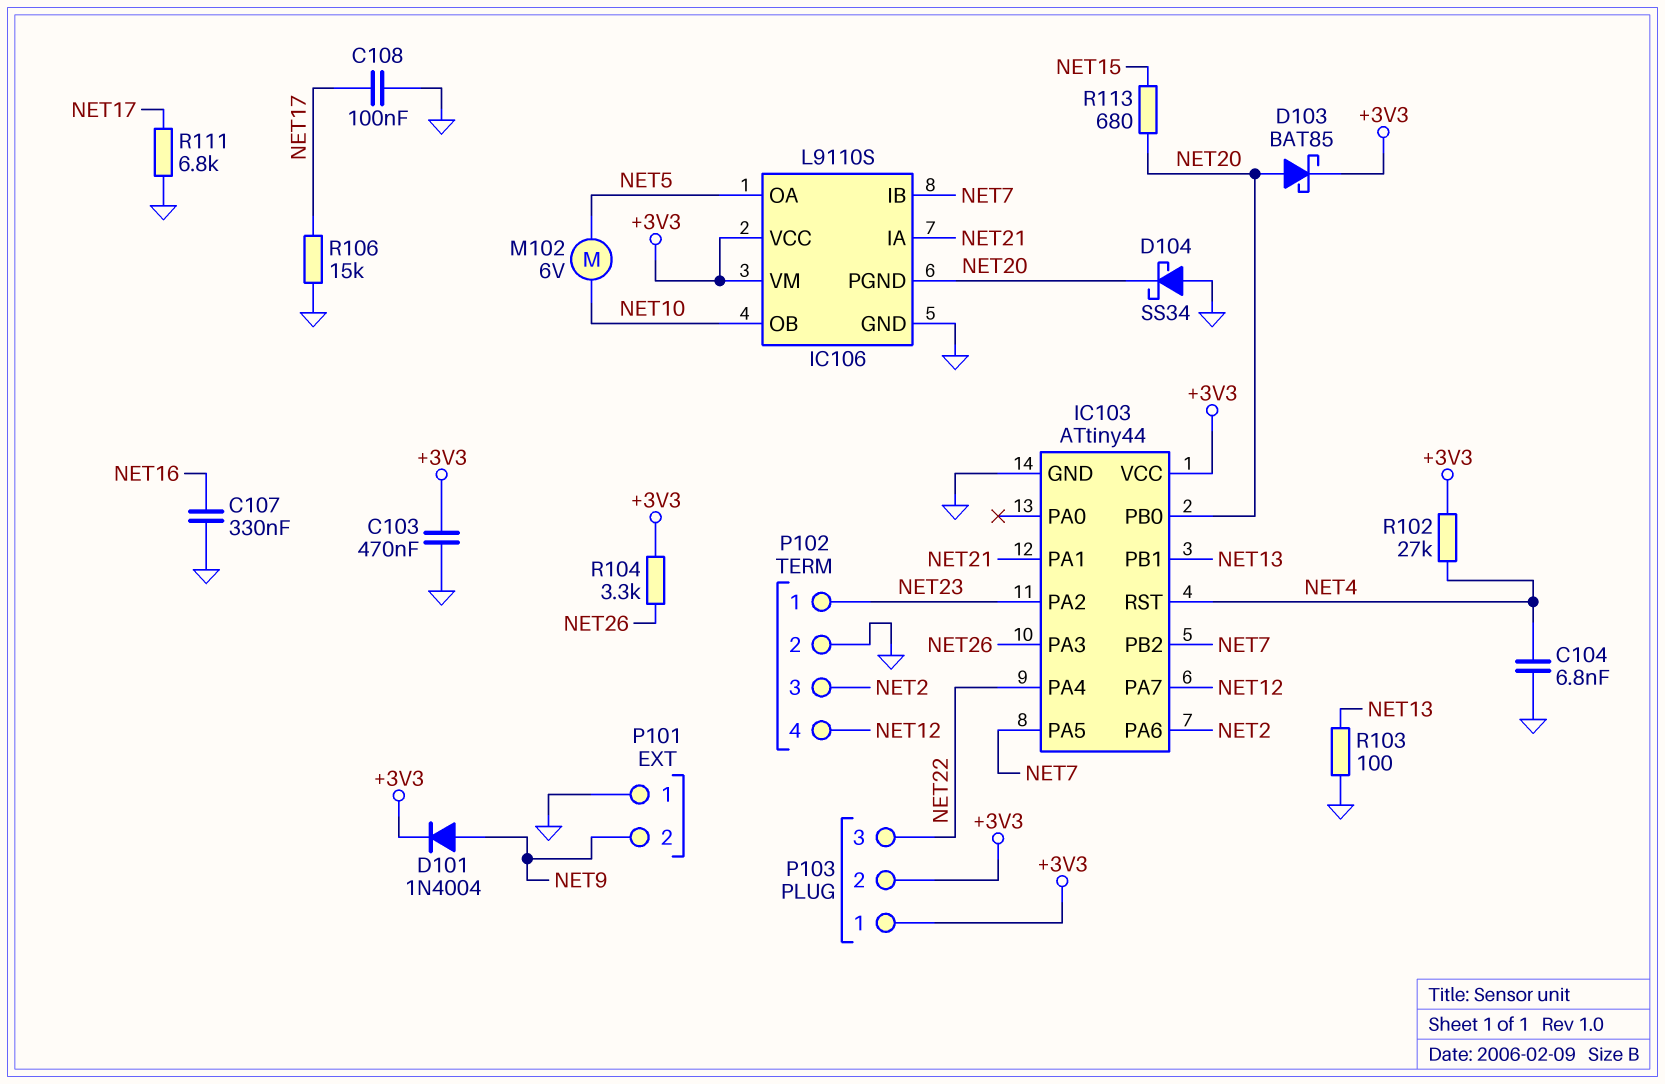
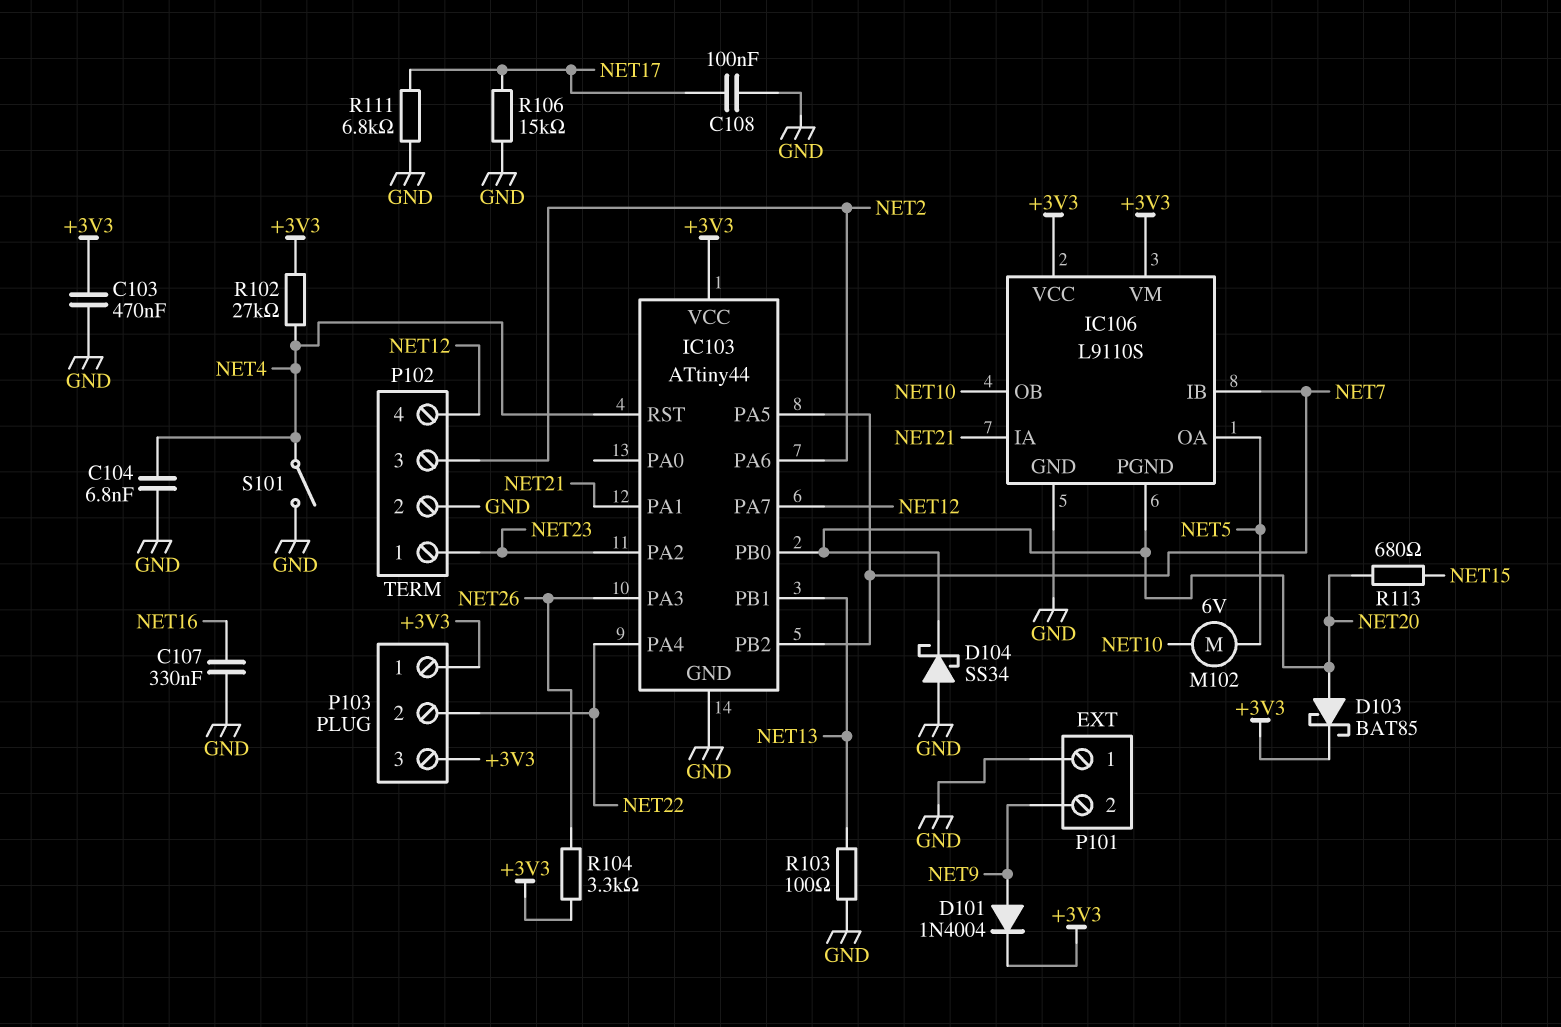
P103 pin 2: +3V3 -> NET22
P103 pin 3: NET22 -> +3V3
S101: none -> switch (GND, NET4)

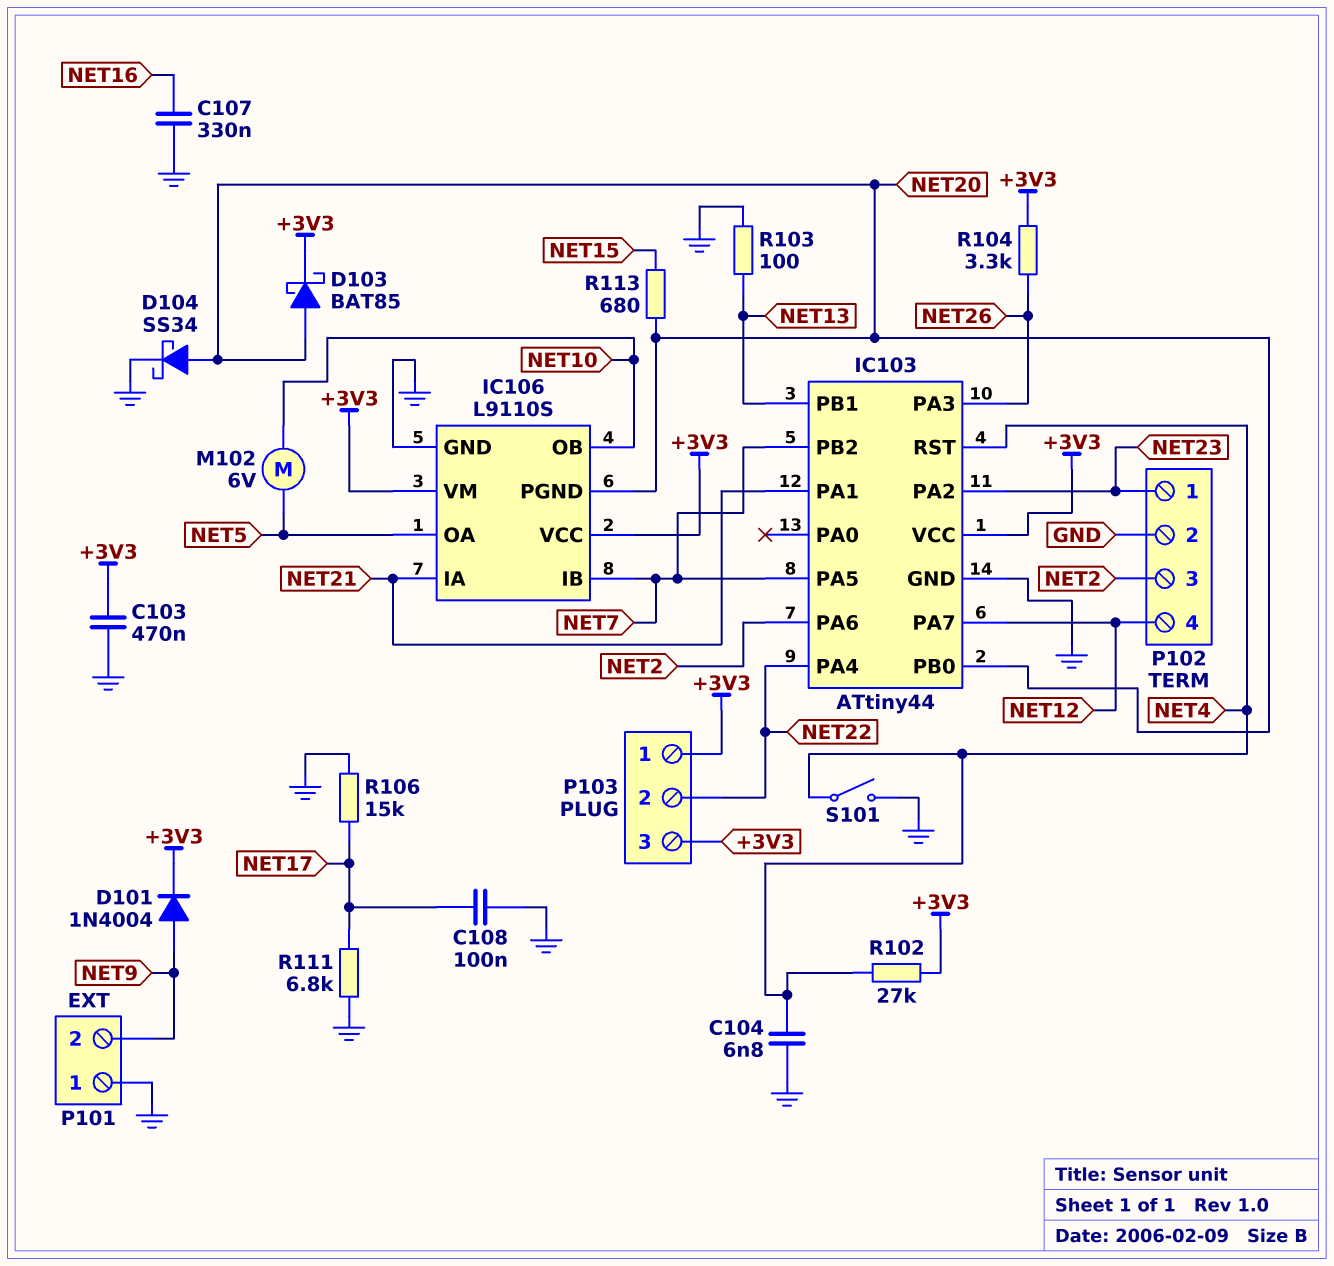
D104: schottky SS34 (A GND, K NET20) -> schottky SS34 (A NET20, K GND)

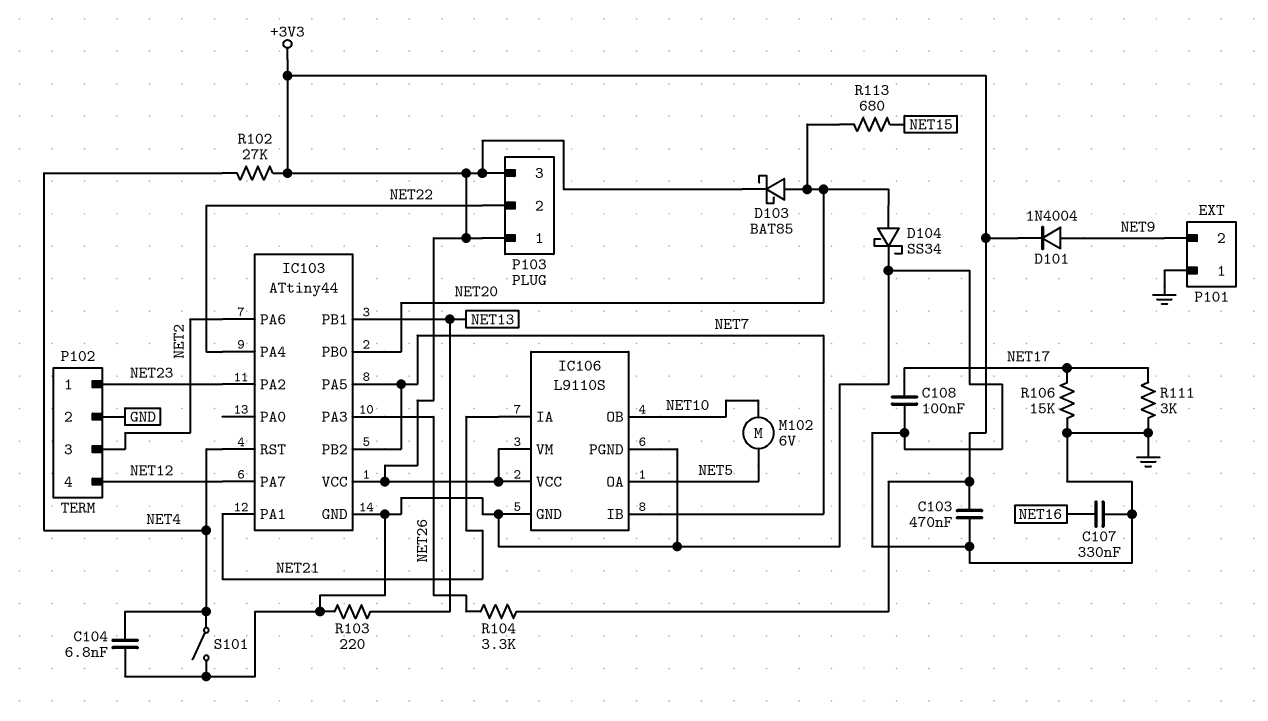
IC106 pin PGND: NET20 -> GND
R103: 100 (GND, NET13) -> 220 (GND, NET13)
R111: 6.8k (GND, NET17) -> 3k (GND, NET17)

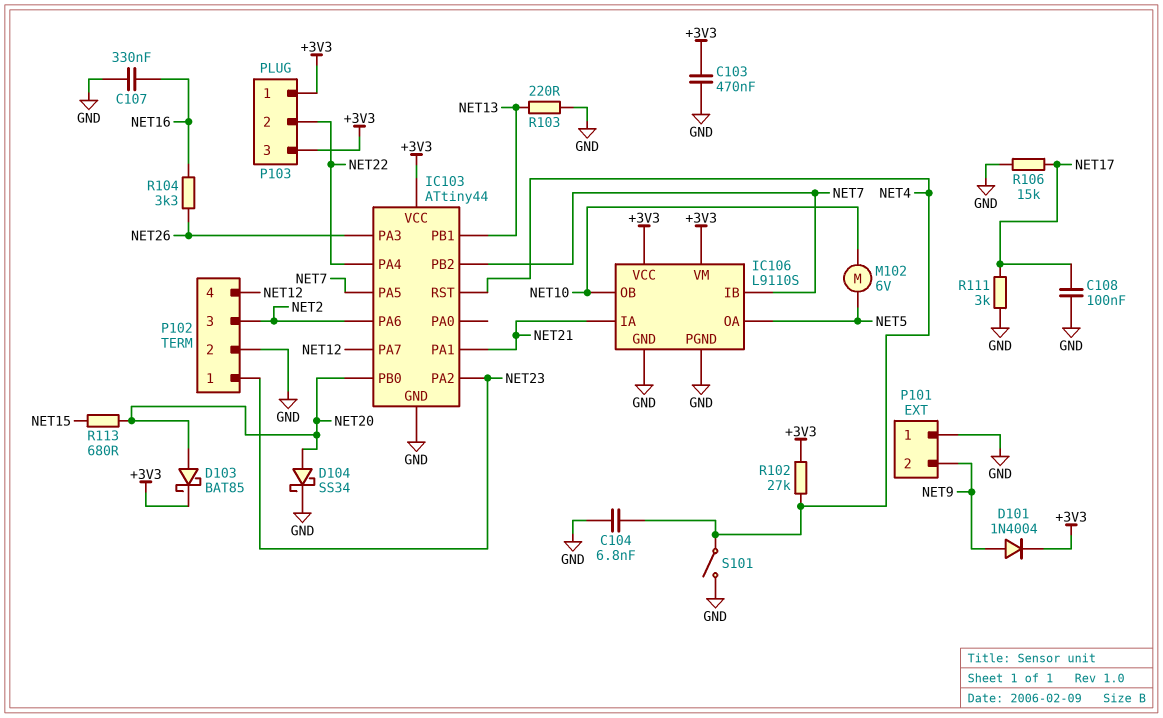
R104: 3.3k (+3V3, NET26) -> 3.3k (NET16, NET26)

